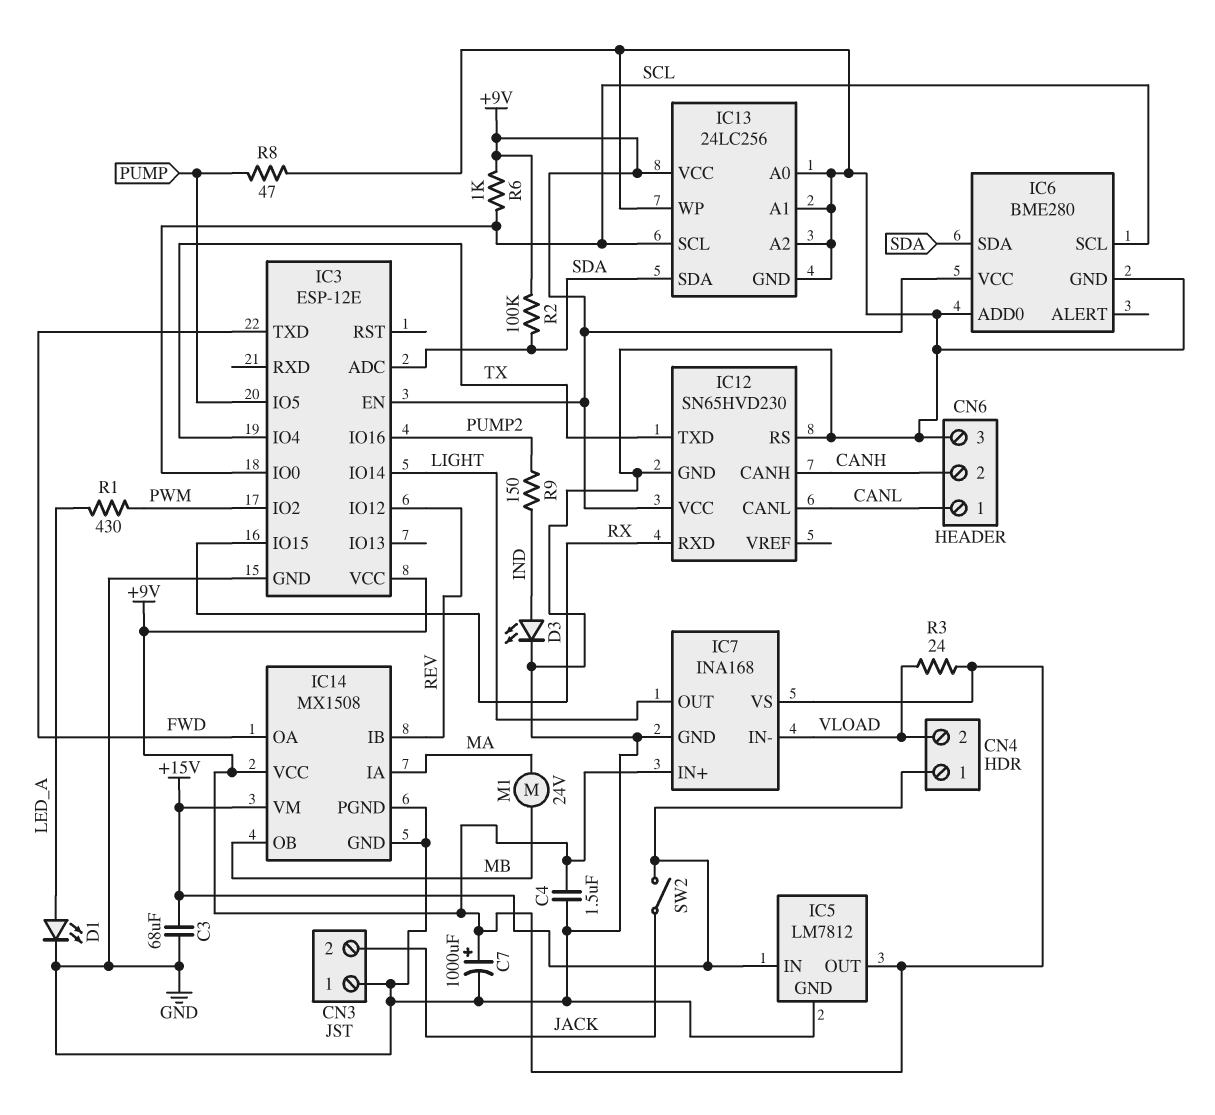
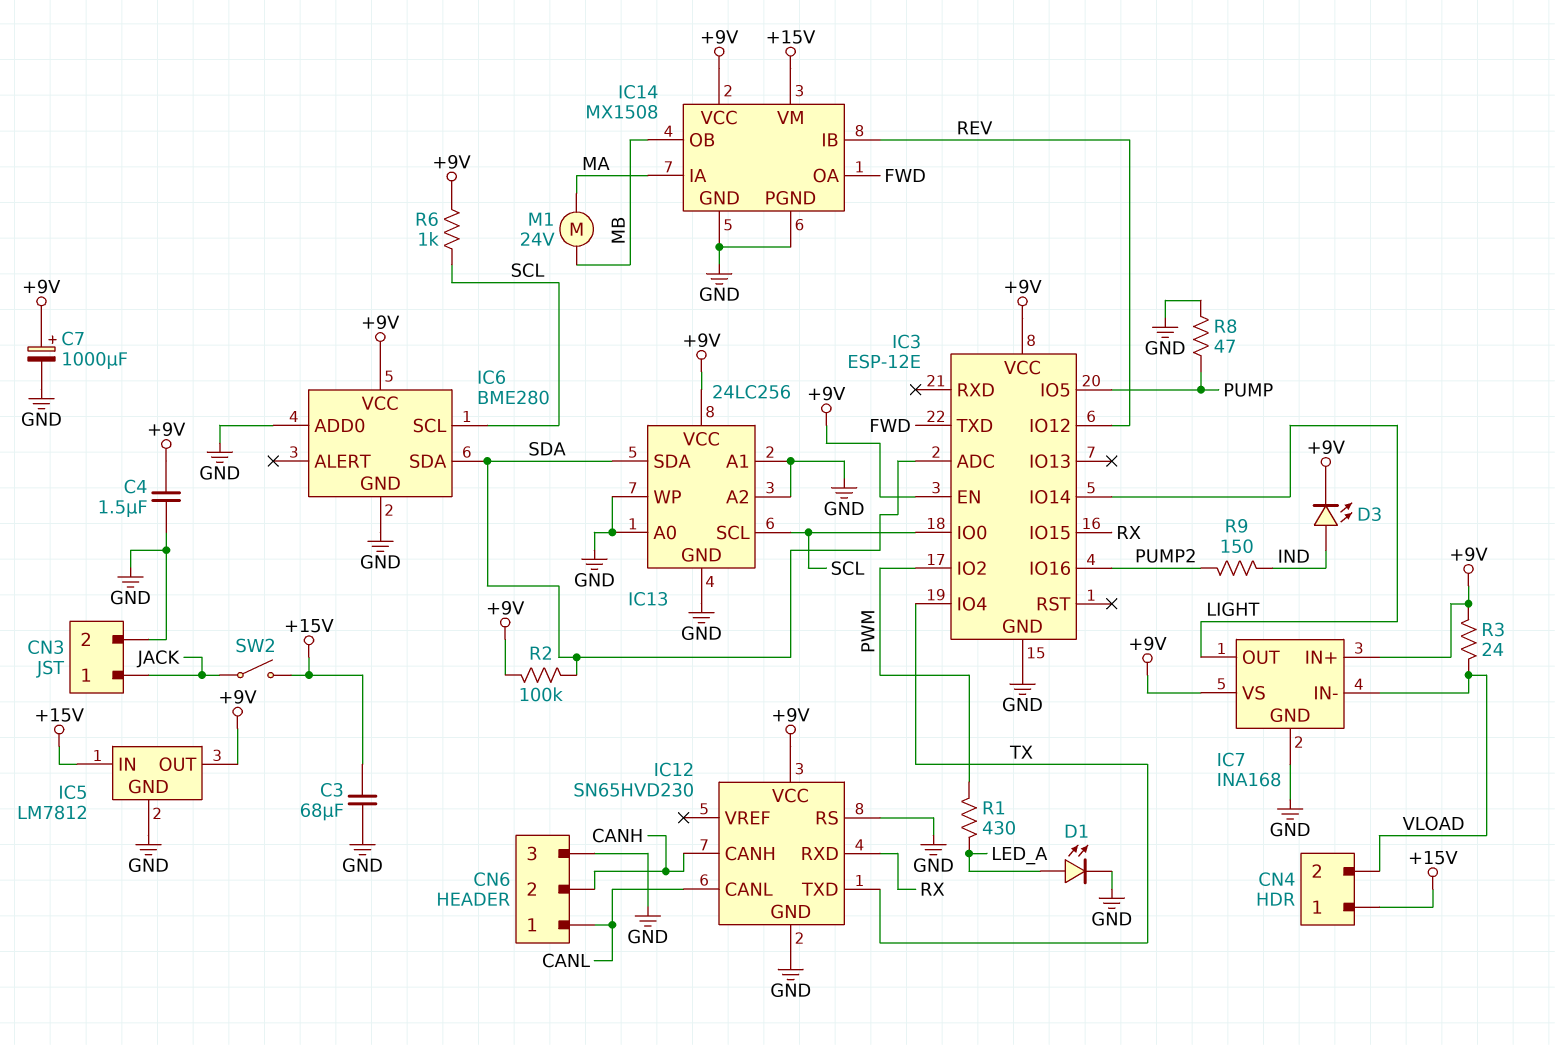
CN3 pin 1: GND -> JACK
CN3 pin 2: JACK -> GND
D3: LED (A IND, K GND) -> LED (A IND, K +9V)

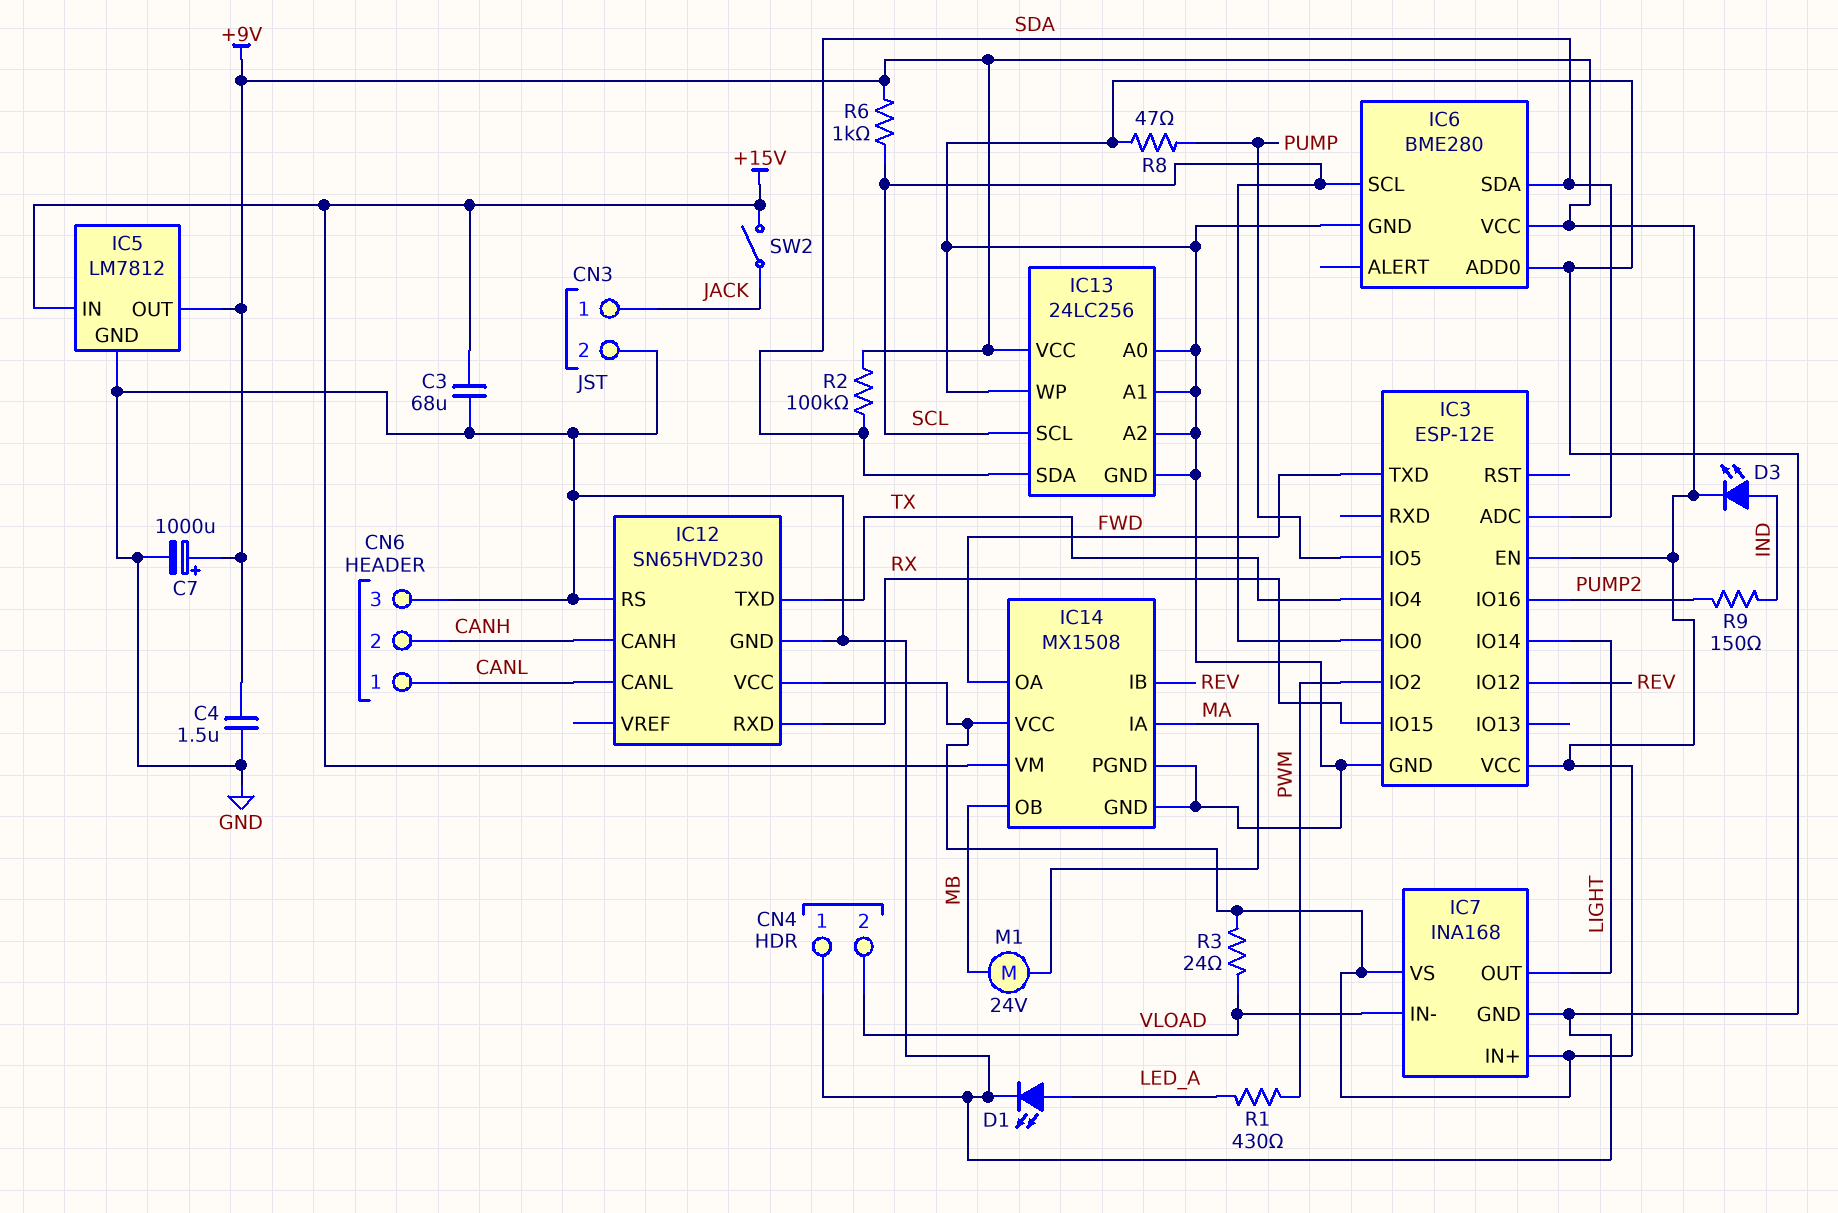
CN4 pin 1: +15V -> GND

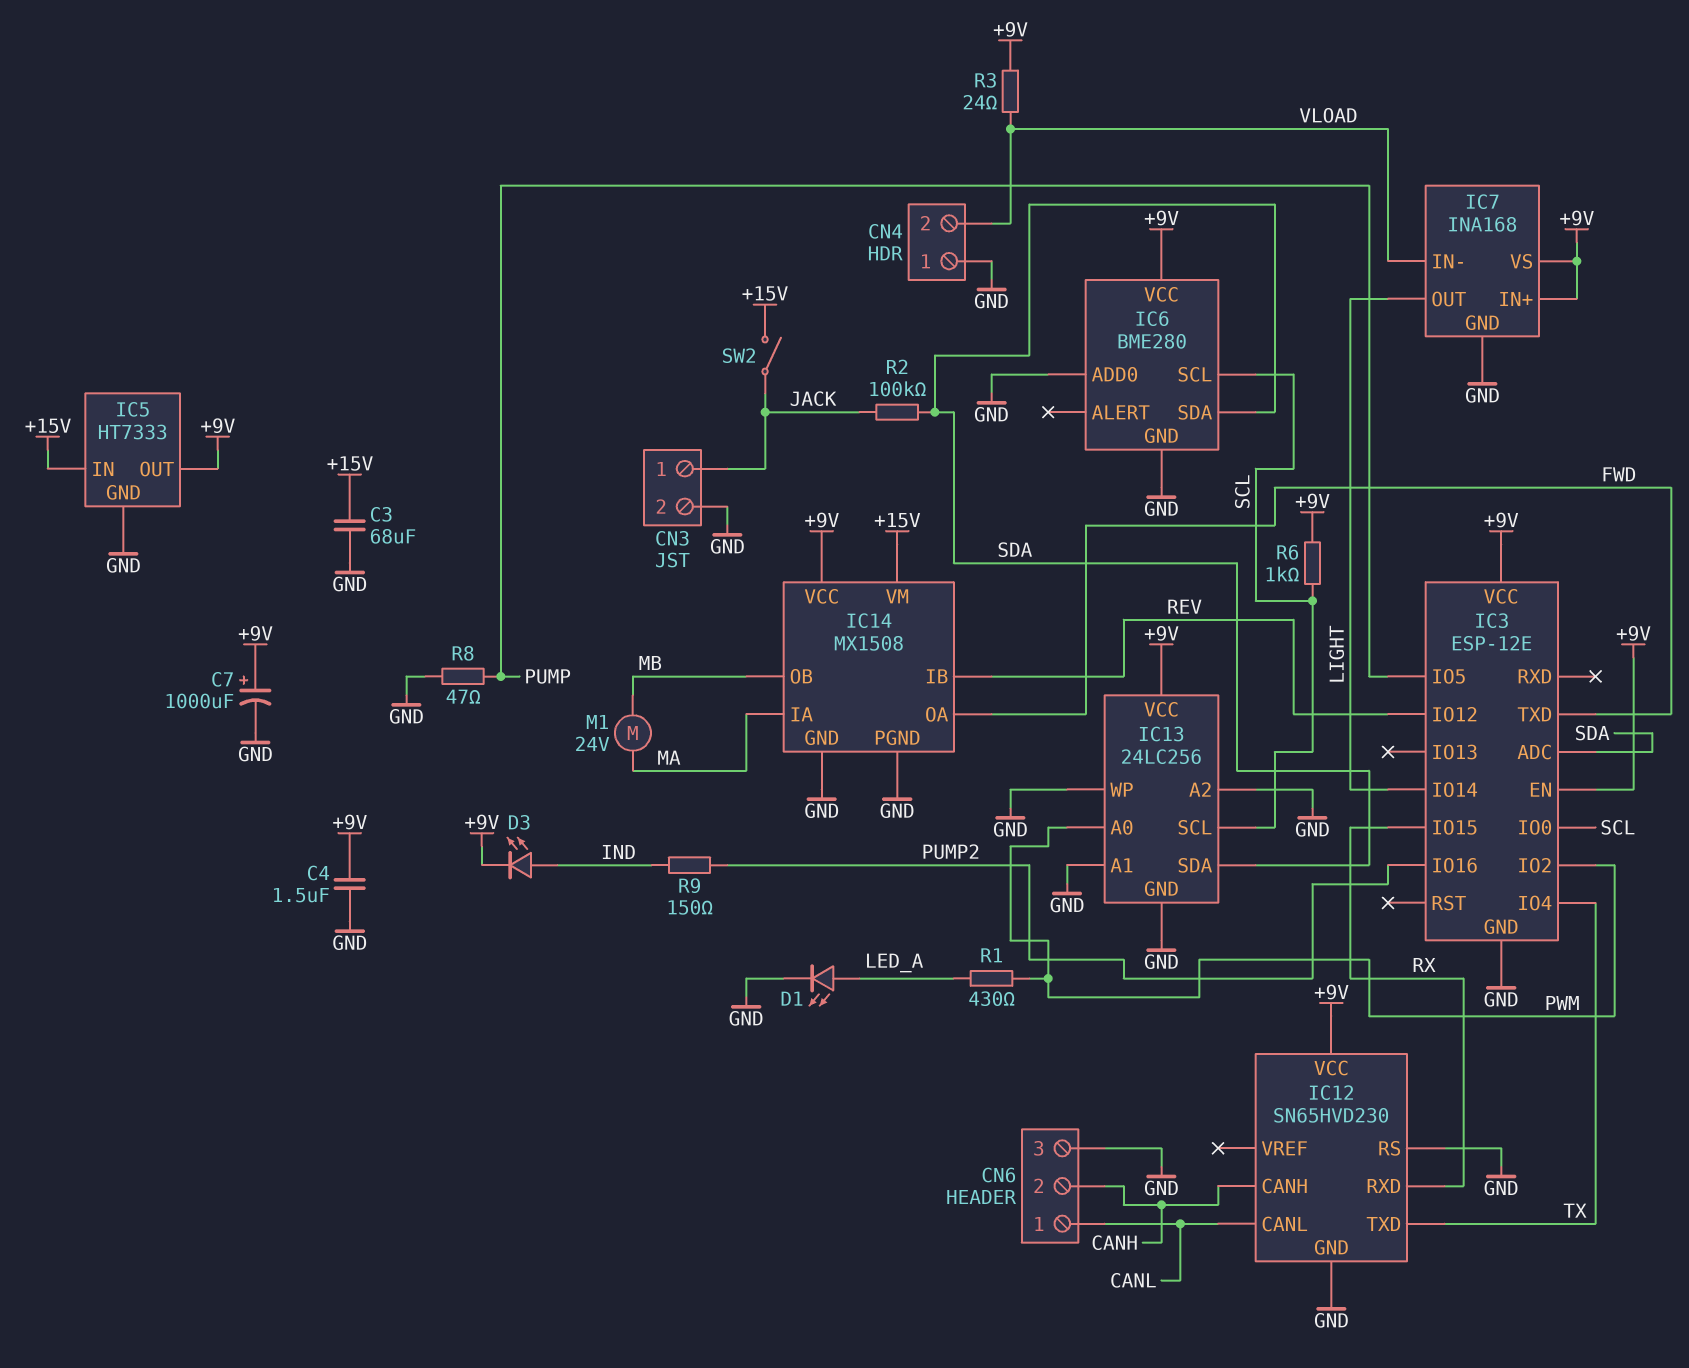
IC5: LM7812 -> HT7333
IC13 pin A0: GND -> PWM
R2: 100k (+9V, SDA) -> 100k (JACK, SDA)

